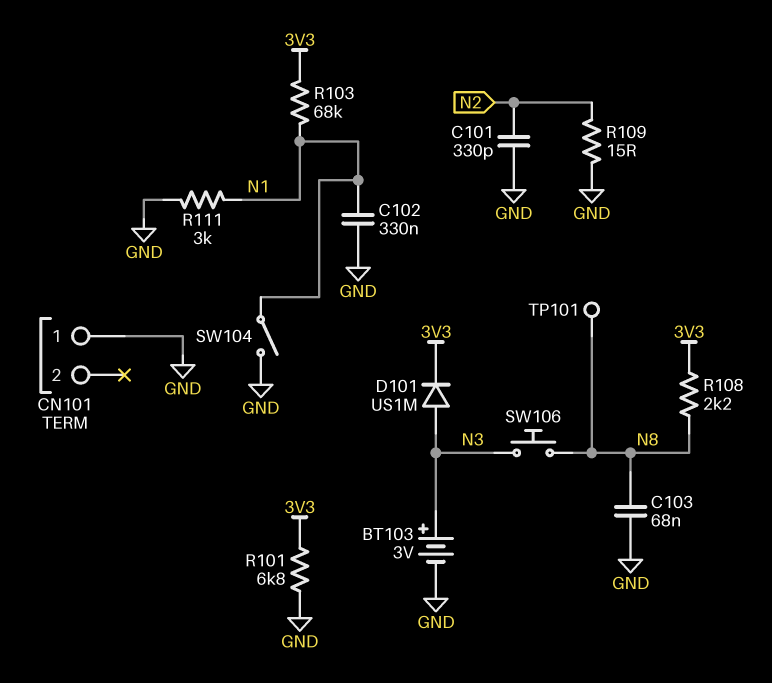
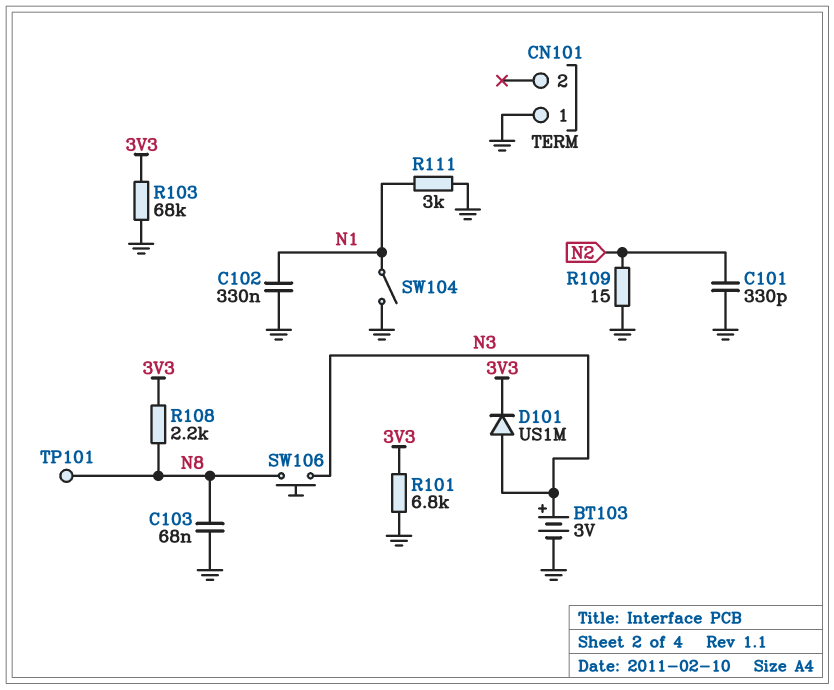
R103: 68k (3V3, N1) -> 68k (3V3, GND)

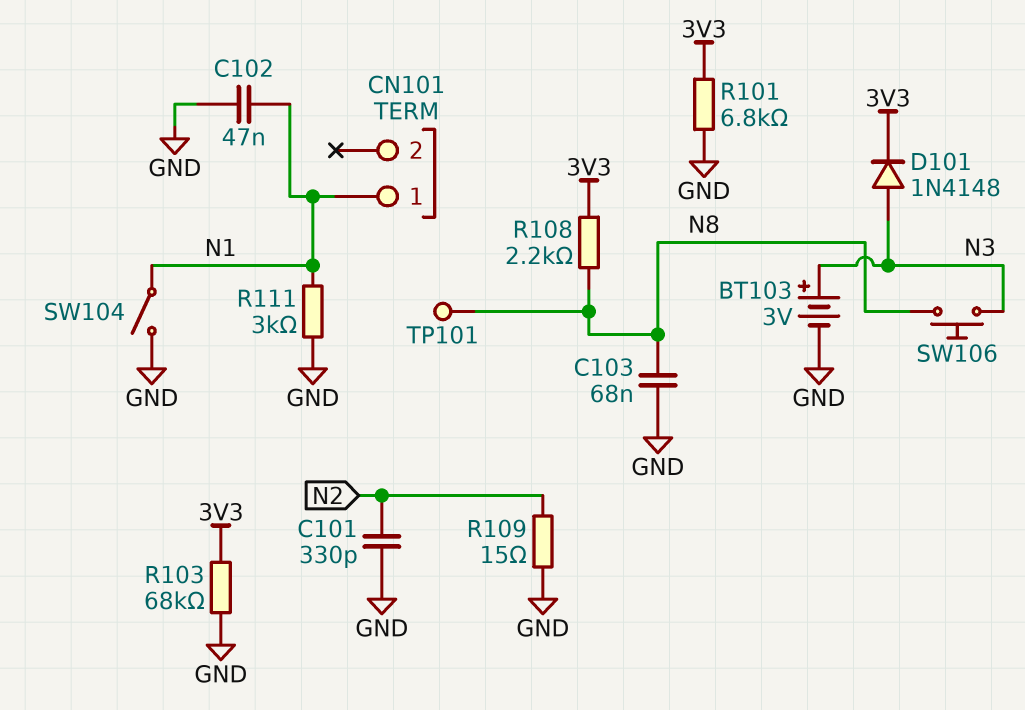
C102: 330nF (GND, N1) -> 47nF (GND, N1)
CN101 pin 1: GND -> N1
D101: diode US1M (A N3, K 3V3) -> diode 1N4148 (A N3, K 3V3)

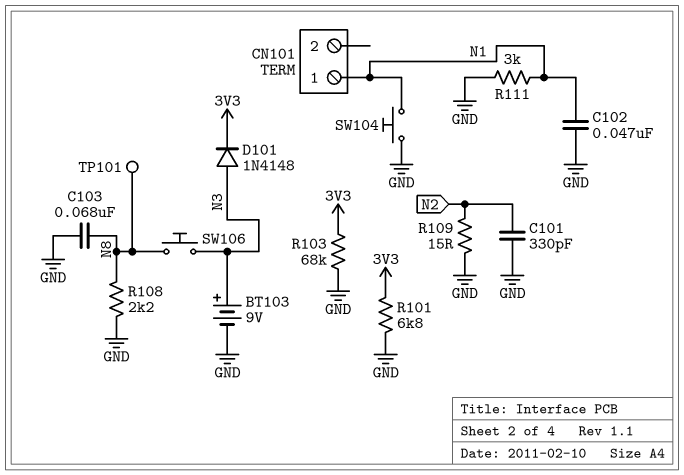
BT103: 3V (plus N3, minus GND) -> 9V (plus N3, minus GND)
R108: 2.2k (3V3, N8) -> 2.2k (GND, N8)
SW104: switch (GND, N1) -> button (GND, N1)

